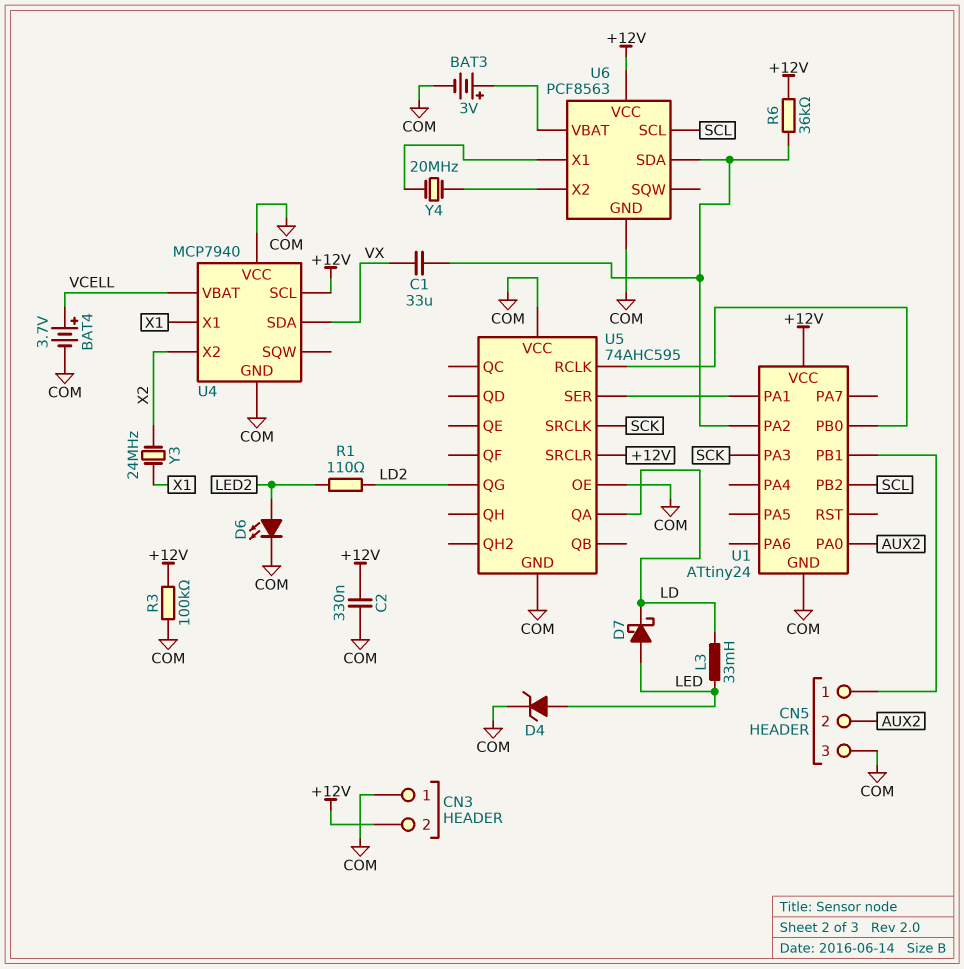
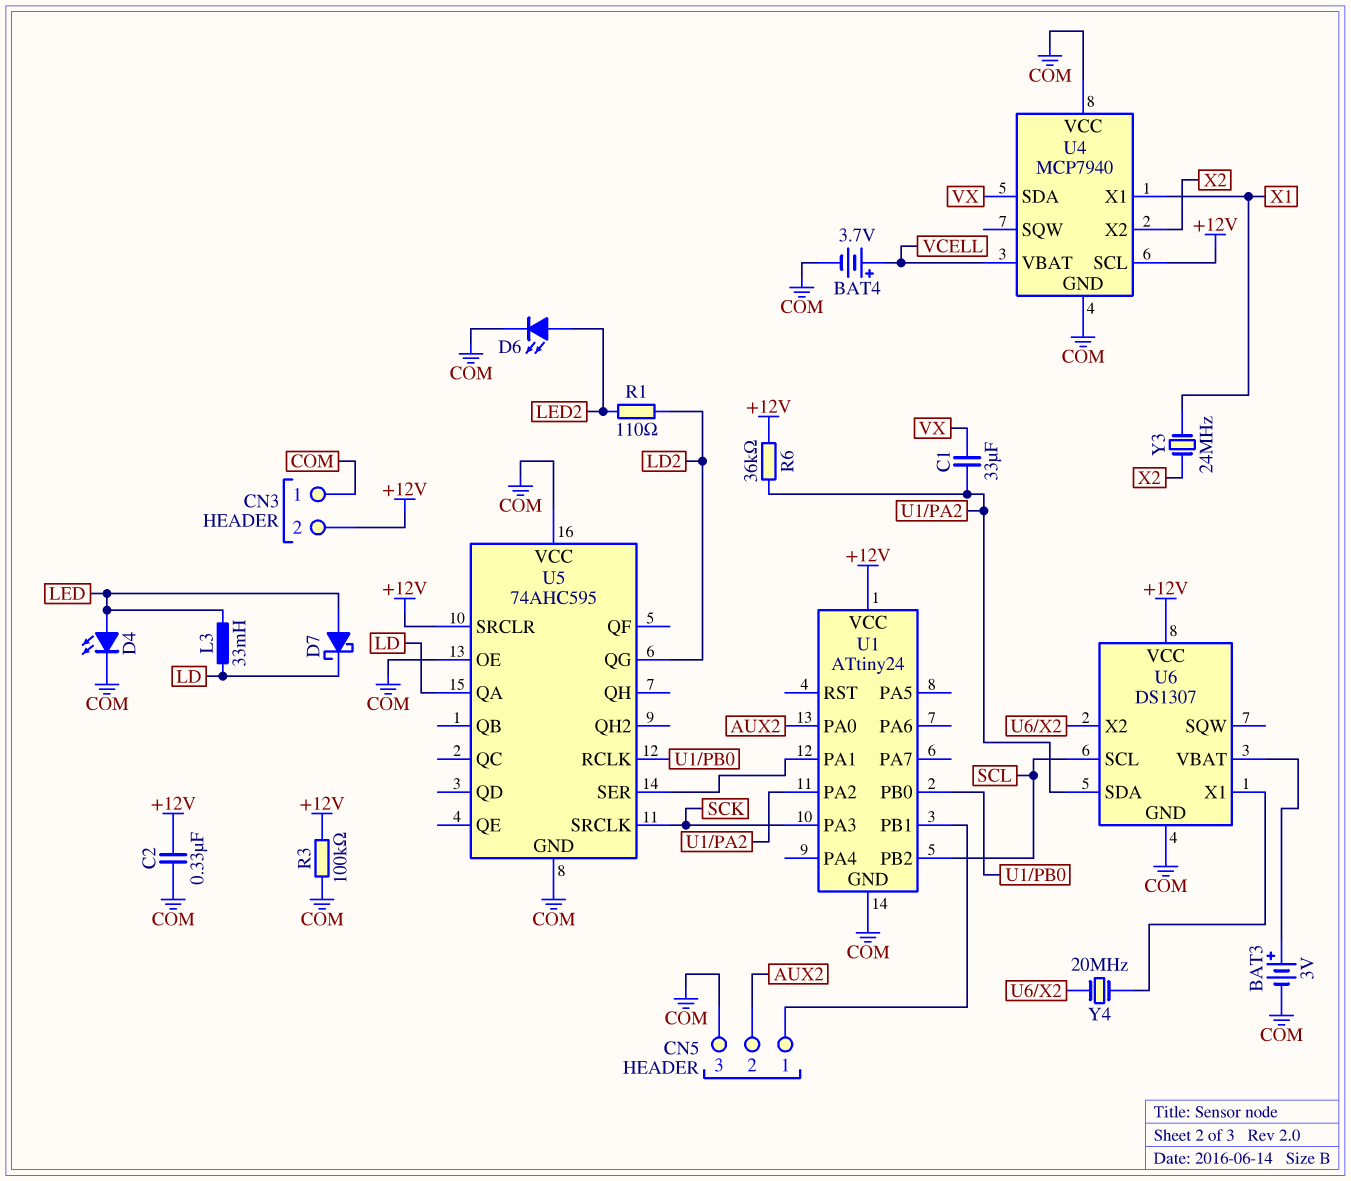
D4: zener (A LED, K COM) -> LED (A LED, K COM)
U6: PCF8563 -> DS1307

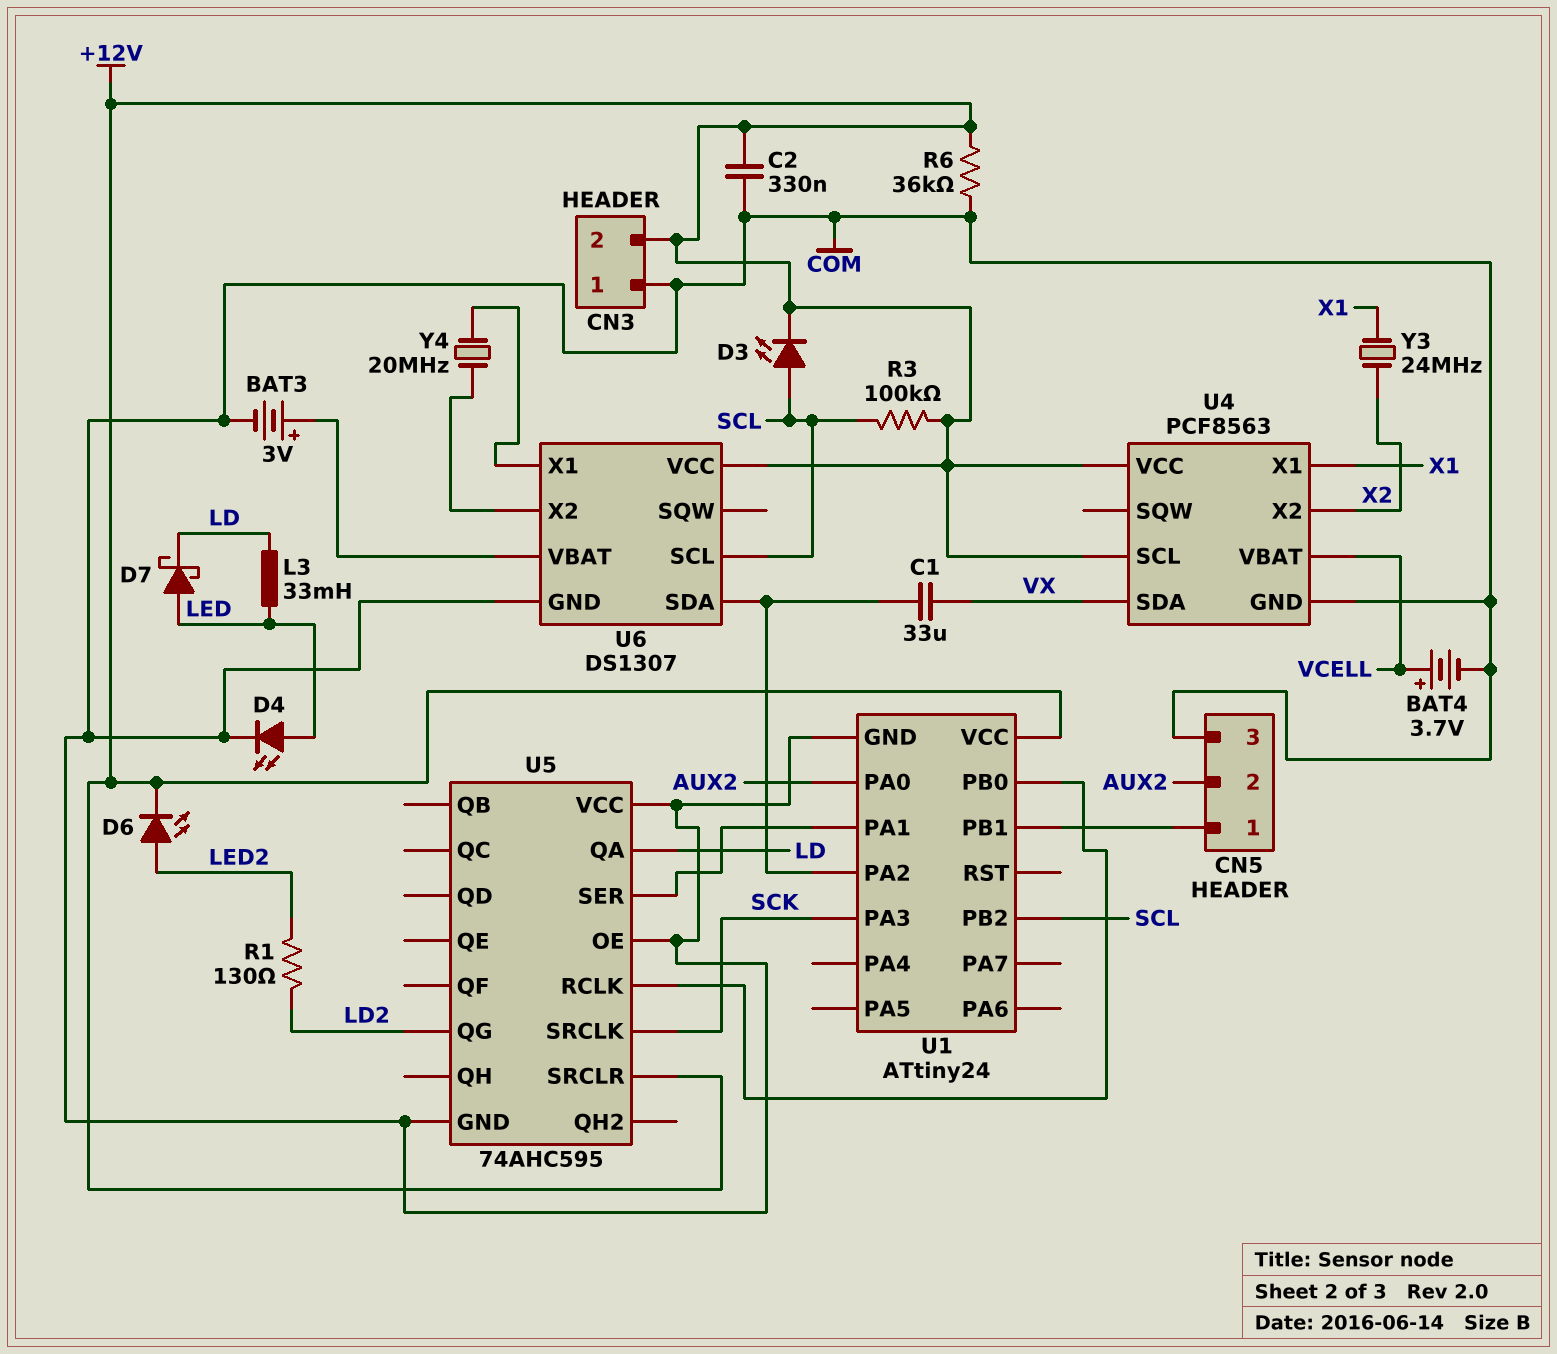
D3: none -> LED (A SCL, K +12V)
D6: LED (A LED2, K COM) -> LED (A LED2, K +12V)
R1: 110 (LD2, LED2) -> 130 (LD2, LED2)
R3: 100k (+12V, COM) -> 100k (+12V, SCL)
R6: 36k (+12V, U1/PA2) -> 36k (+12V, COM)
U4: MCP7940 -> PCF8563
U4 pin VCC: COM -> +12V

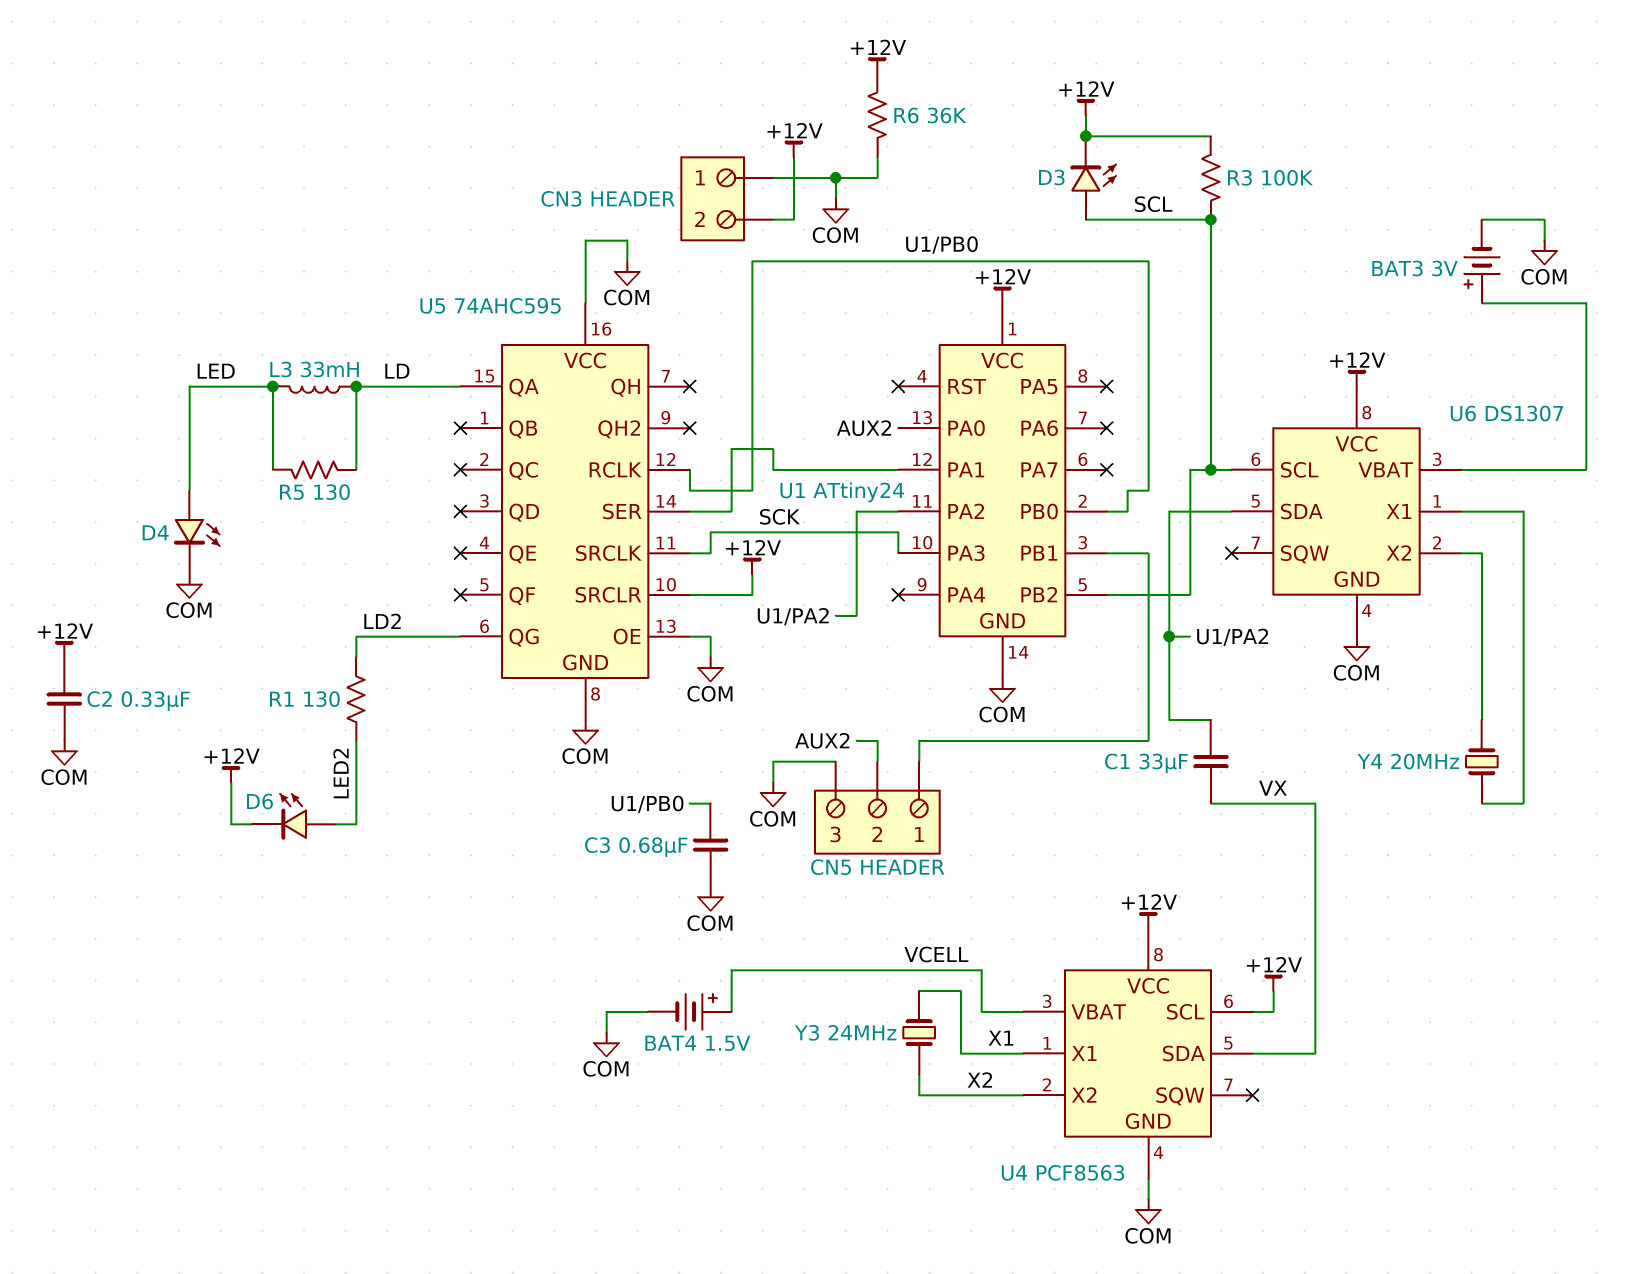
BAT4: 3.7V (plus VCELL, minus COM) -> 1.5V (plus VCELL, minus COM)
C3: none -> 680nF (COM, U1/PB0)
D7: schottky (A LED, K LD) -> none
R5: none -> 130 (LD, LED)

